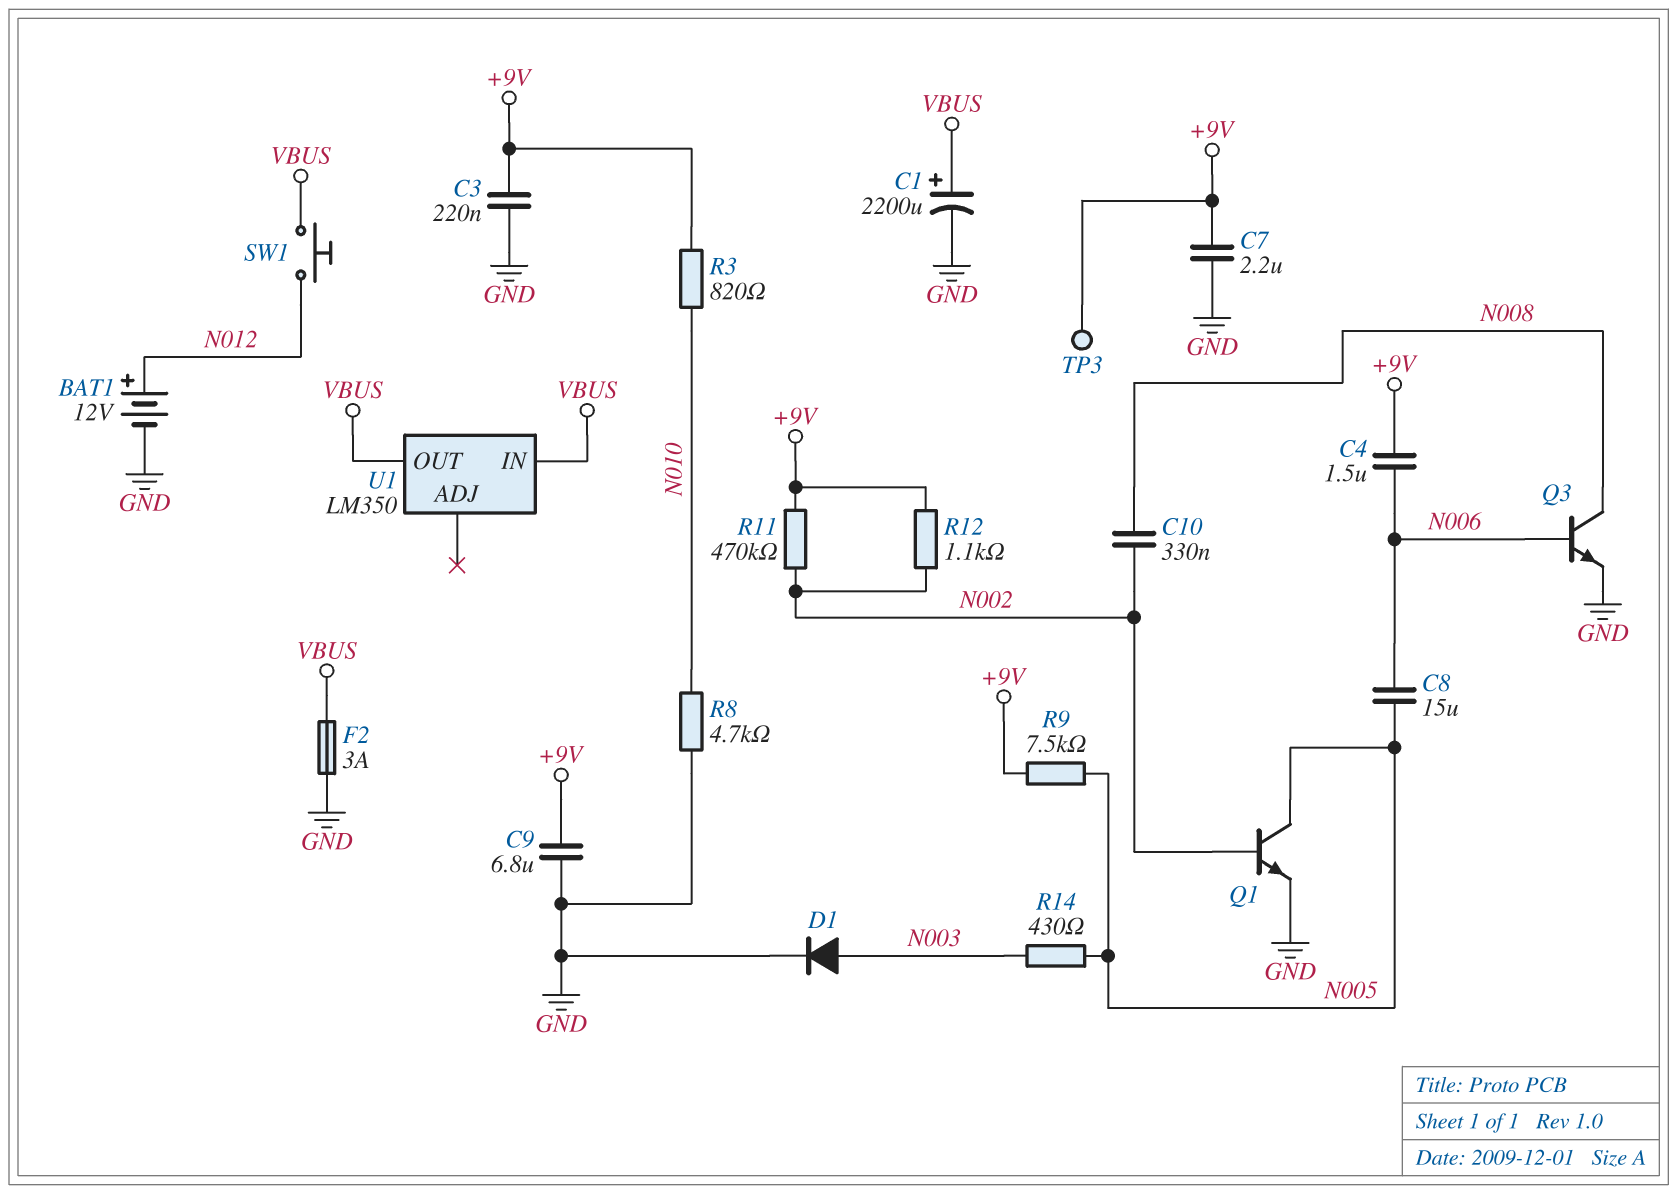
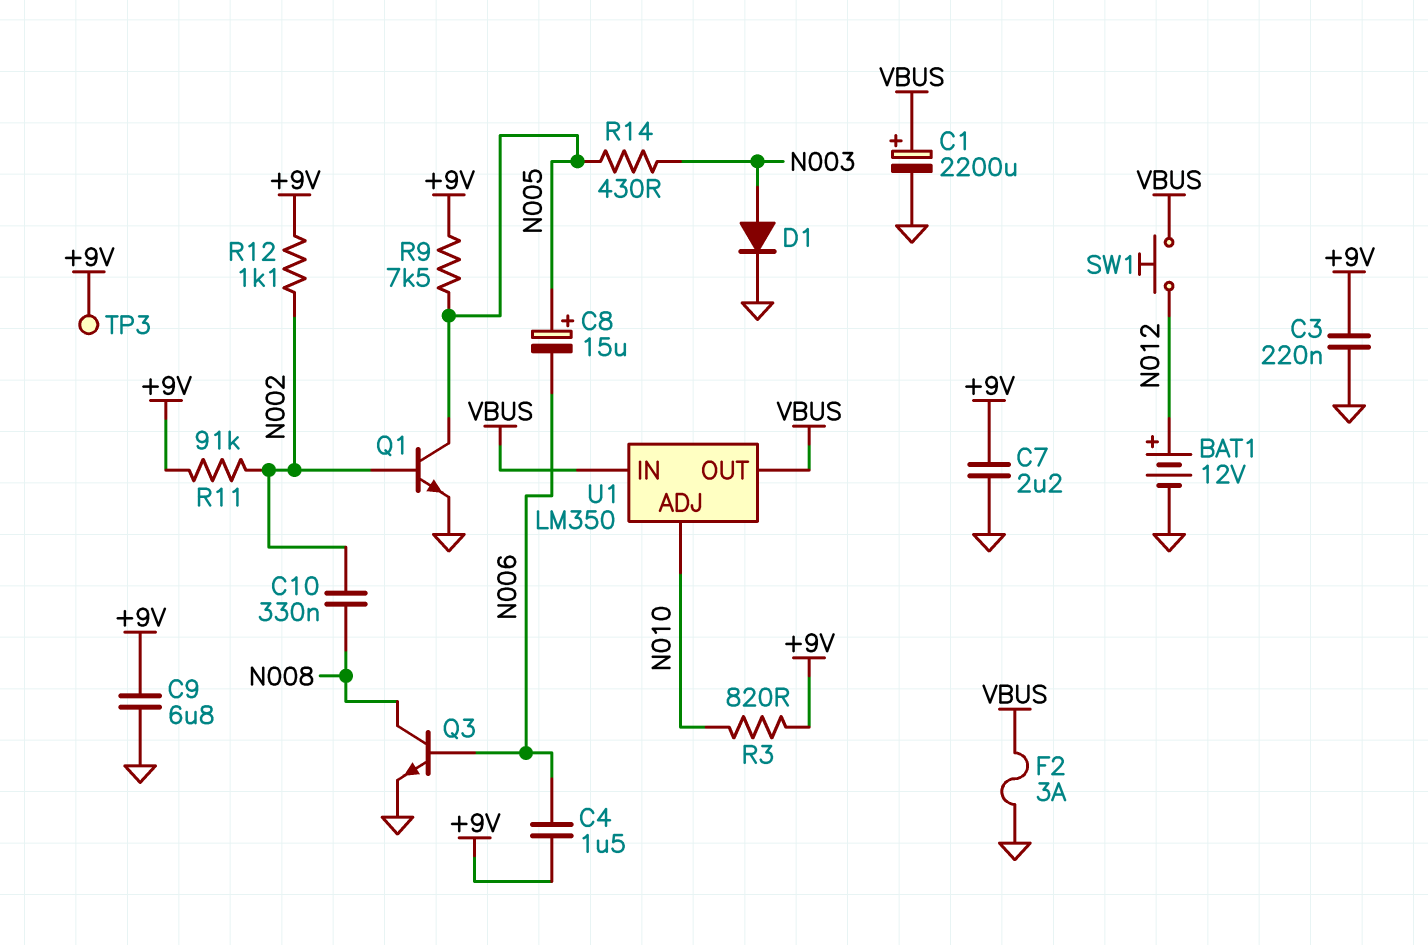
C8: 15uF (N005, N006) -> 15uF (plus N005, minus N006)
R8: 4.7k (GND, N010) -> none
R11: 470k (+9V, N002) -> 91k (+9V, N002)
U1 pin ADJ: none -> N010

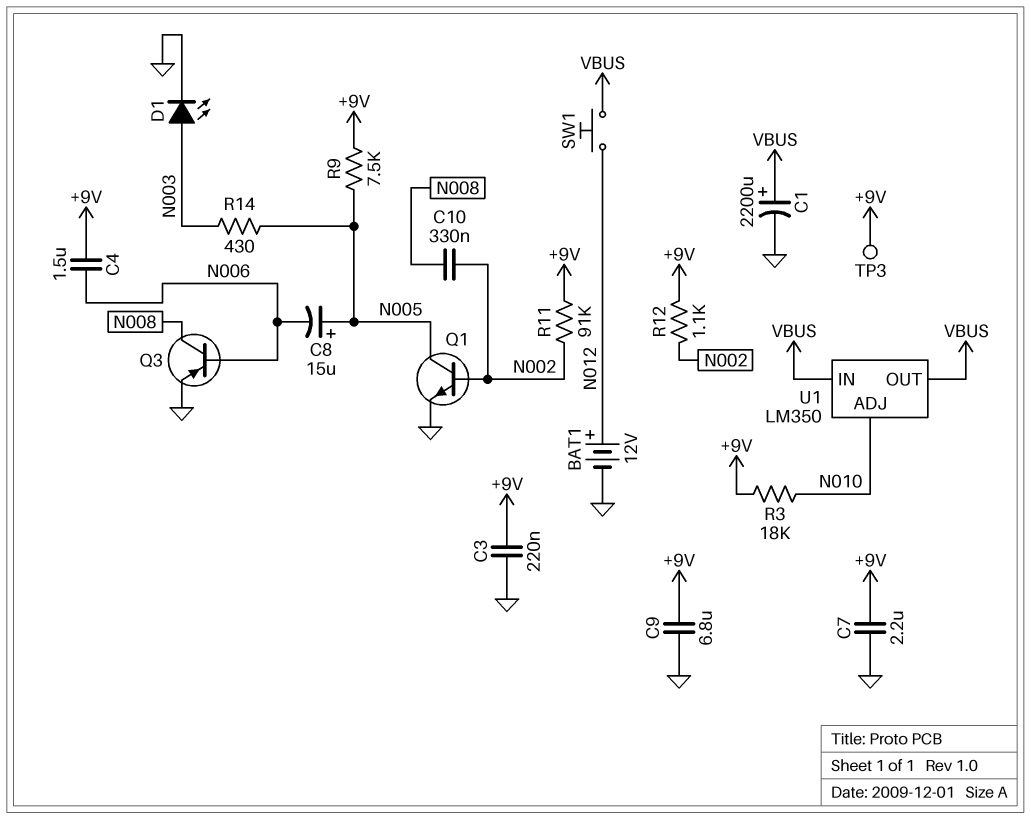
D1: diode (A N003, K GND) -> LED (A N003, K GND)
F2: 3A (GND, VBUS) -> none
Q3: NPN (B N006, C N008, E GND) -> PNP (B N006, C N008, E GND)
R3: 820 (+9V, N010) -> 18k (+9V, N010)

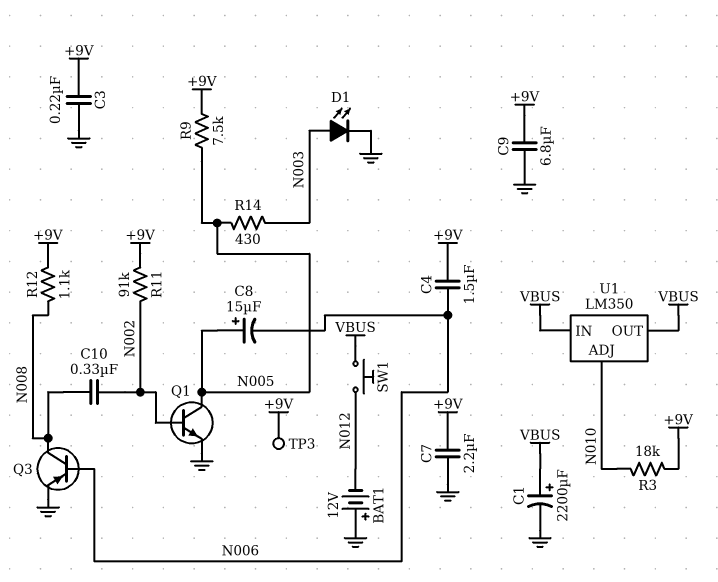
BAT1: 12V (plus N012, minus GND) -> 12V (plus GND, minus N012)
R12: 1.1k (+9V, N002) -> 1.1k (+9V, N008)

